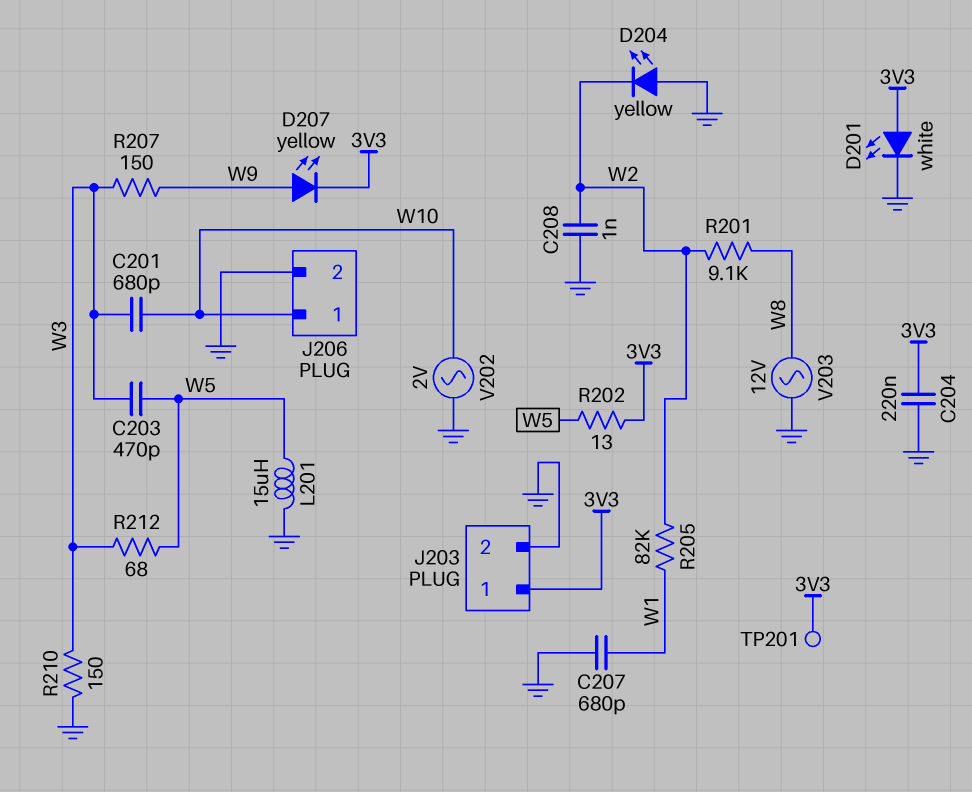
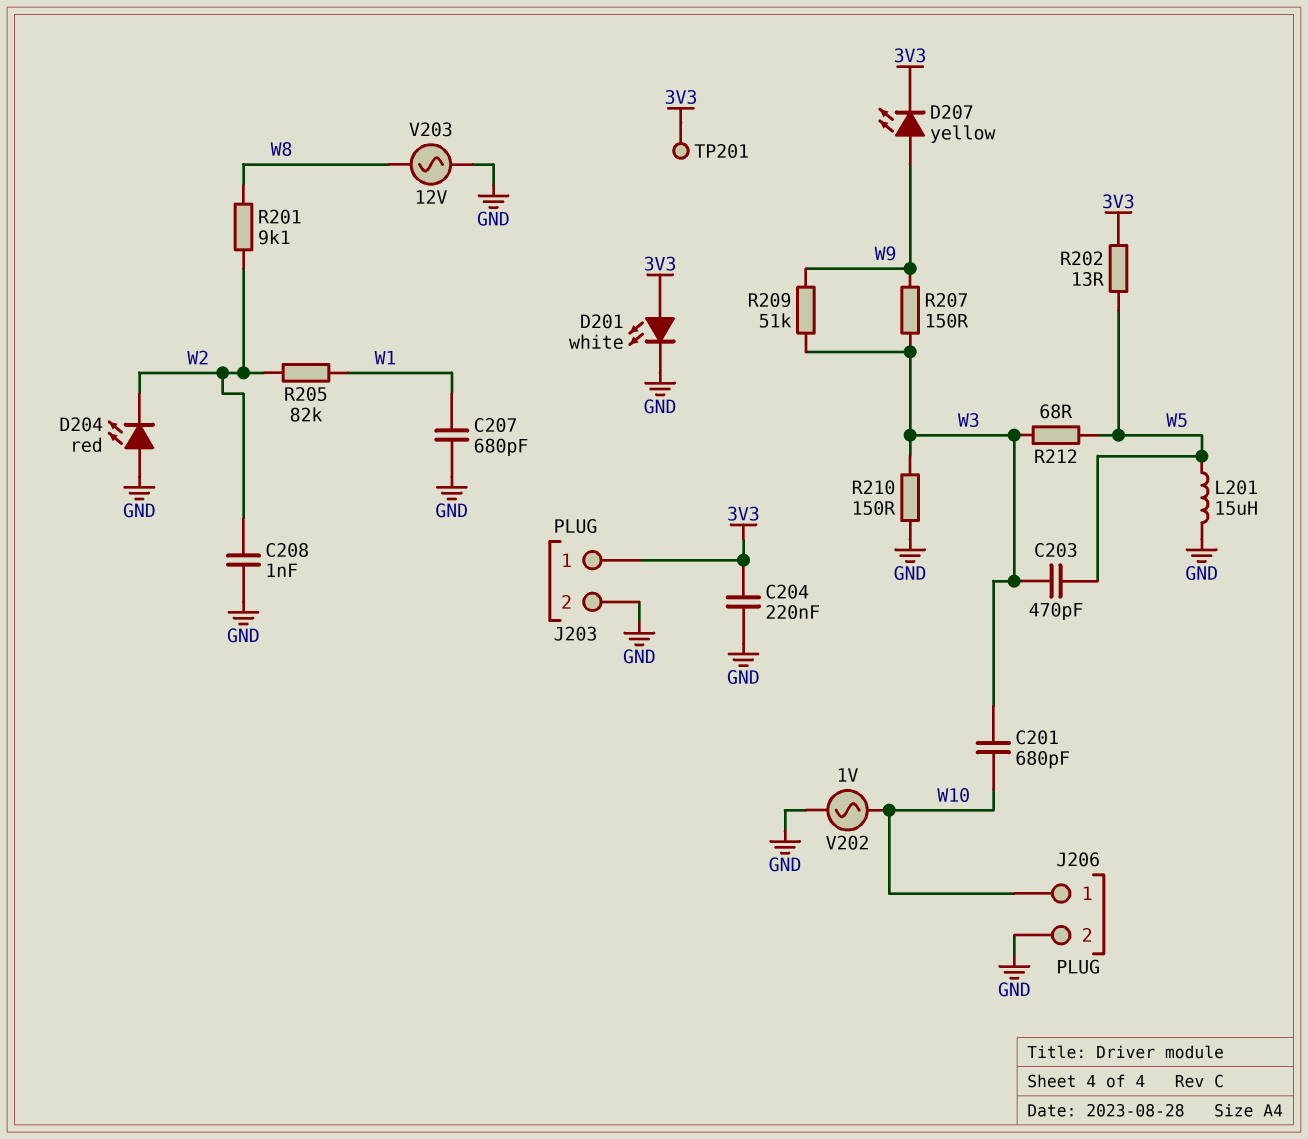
D204: LED yellow (A GND, K W2) -> LED red (A GND, K W2)
R209: none -> 51k (W3, W9)
V202: AC 2V (GND, W10) -> AC 1V (GND, W10)

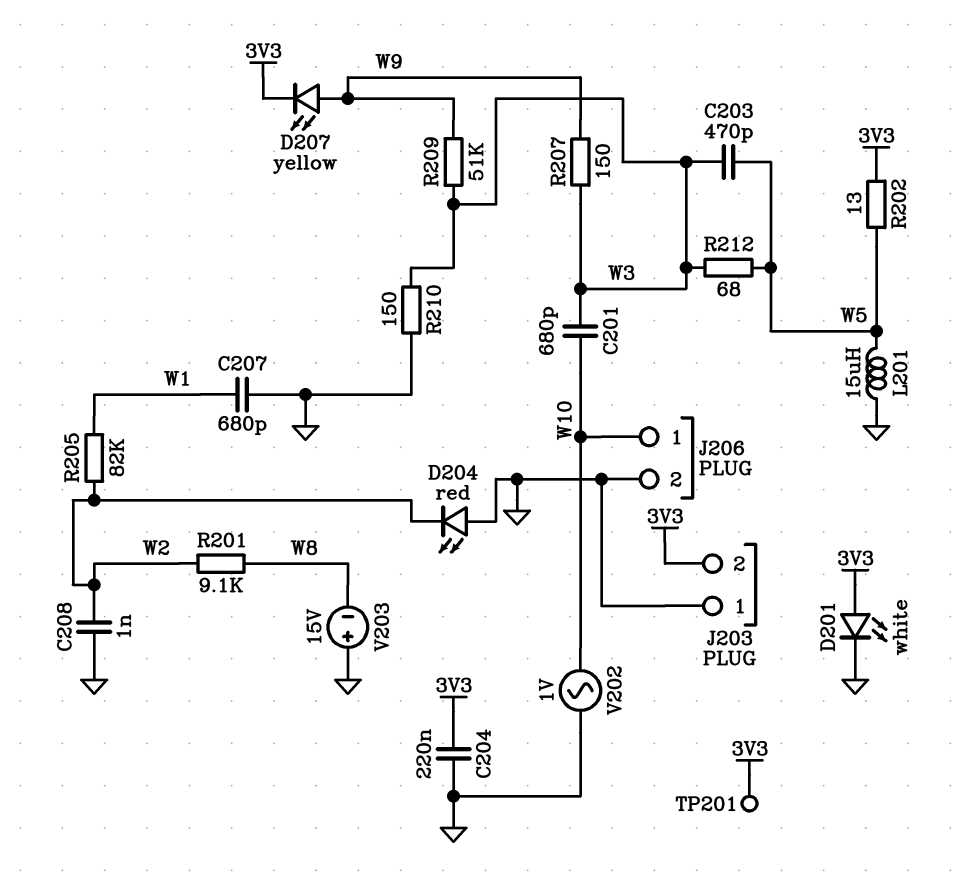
J203 pin 1: 3V3 -> GND
J203 pin 2: GND -> 3V3
V203: AC 12V (GND, W8) -> 15V (plus GND, minus W8)

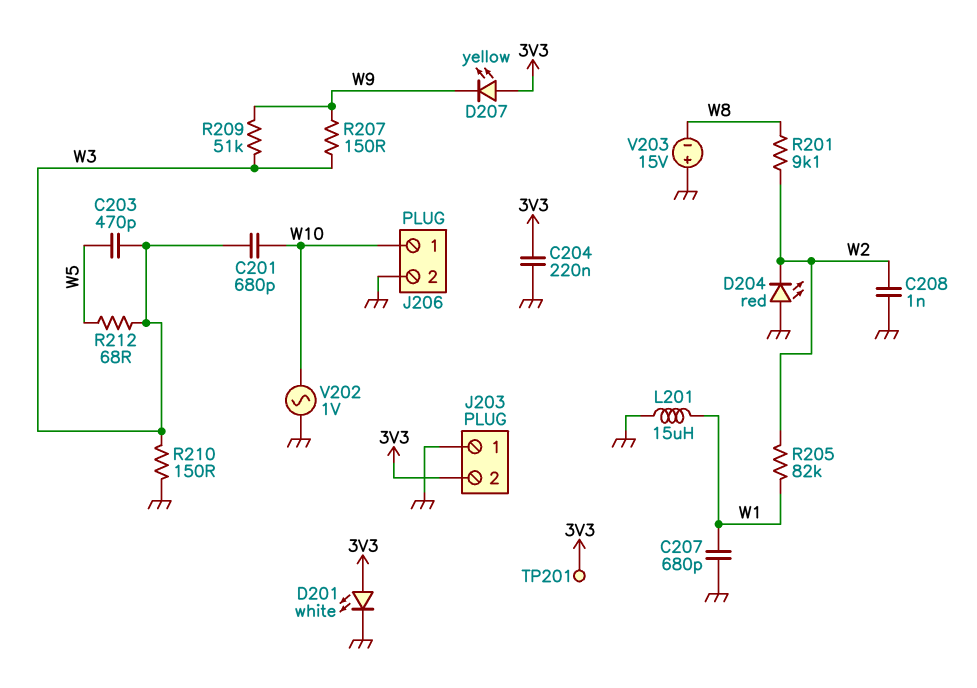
D207: LED yellow (A W9, K 3V3) -> LED yellow (A 3V3, K W9)
L201: 15uH (GND, W5) -> 15uH (GND, W1)
R202: 13 (3V3, W5) -> none

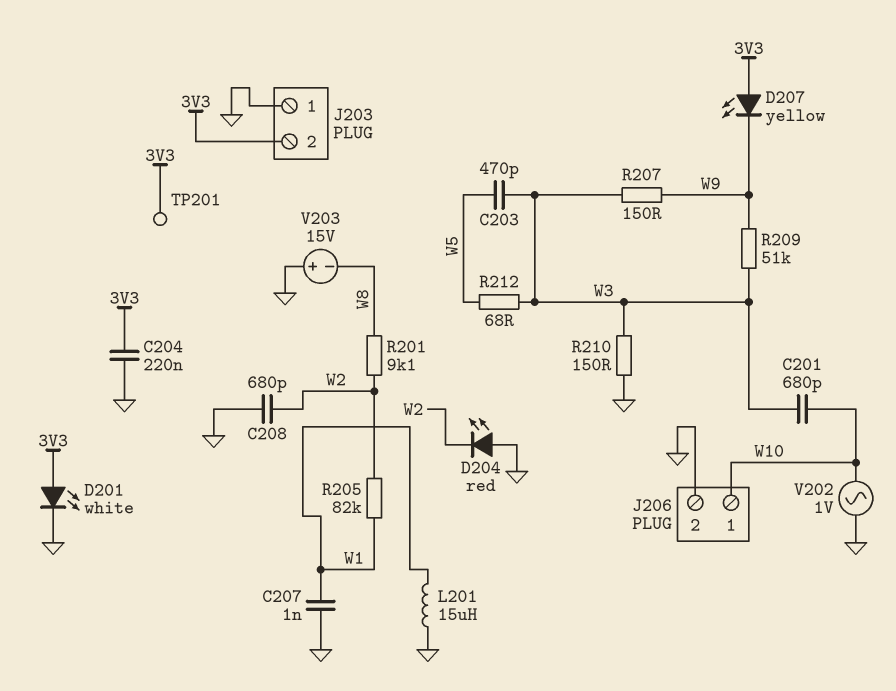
C207: 680pF (GND, W1) -> 1nF (GND, W1)
C208: 1nF (GND, W2) -> 680pF (GND, W2)

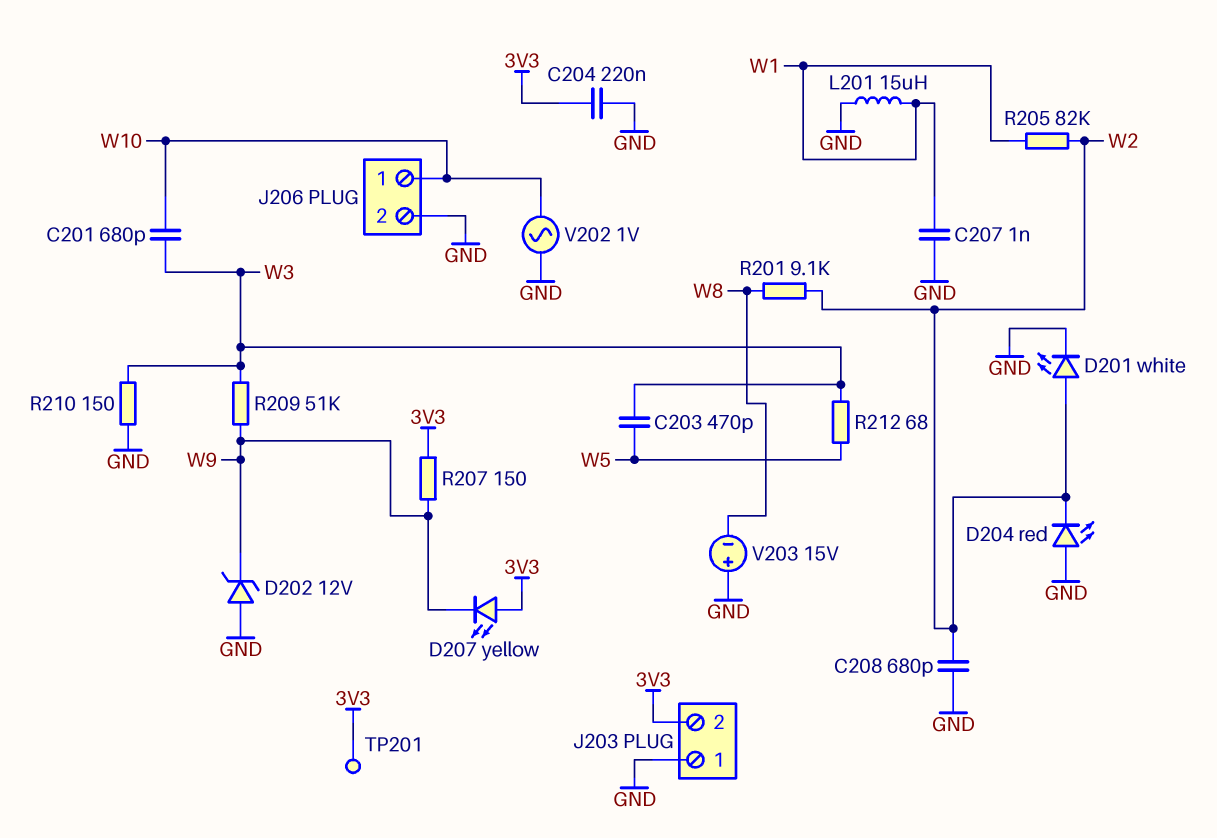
D201: LED white (A 3V3, K GND) -> LED white (A W2, K GND)
D202: none -> zener 12V (A GND, K W9)
R207: 150 (W3, W9) -> 150 (3V3, W9)

